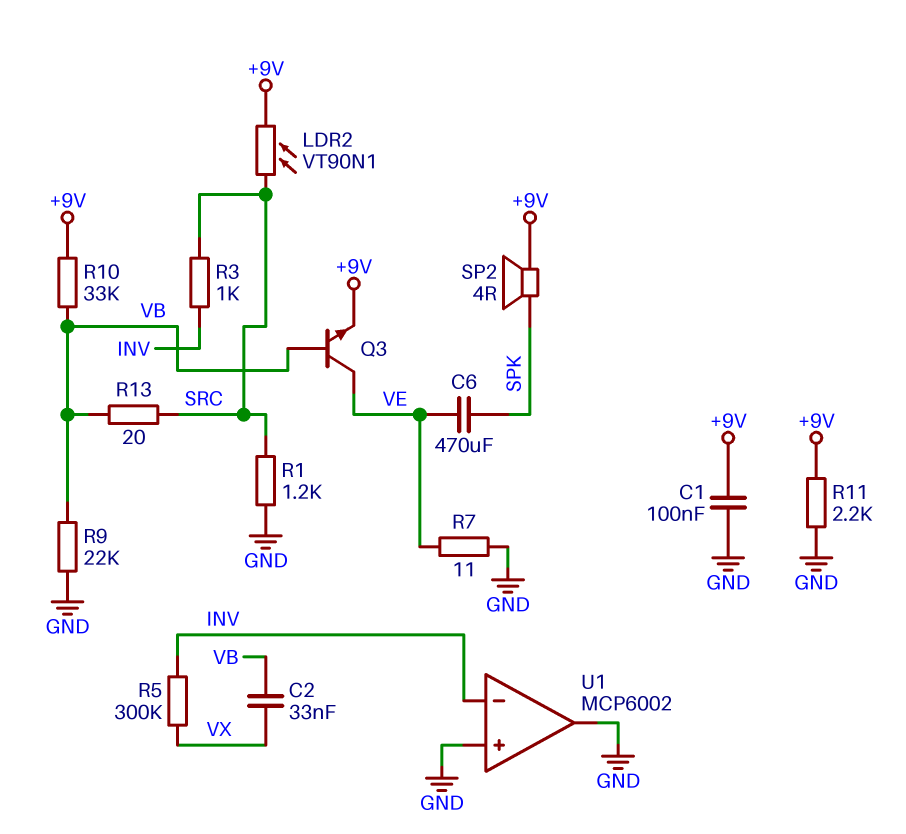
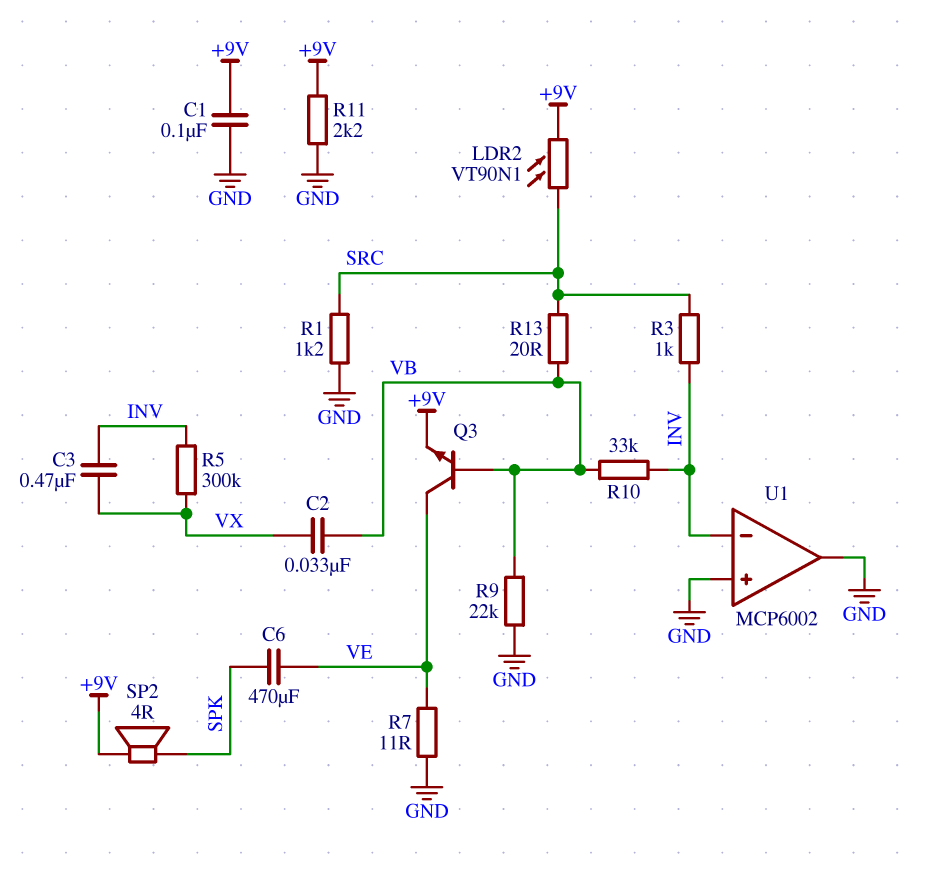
C3: none -> 470nF (INV, VX)
R10: 33k (+9V, VB) -> 33k (INV, VB)

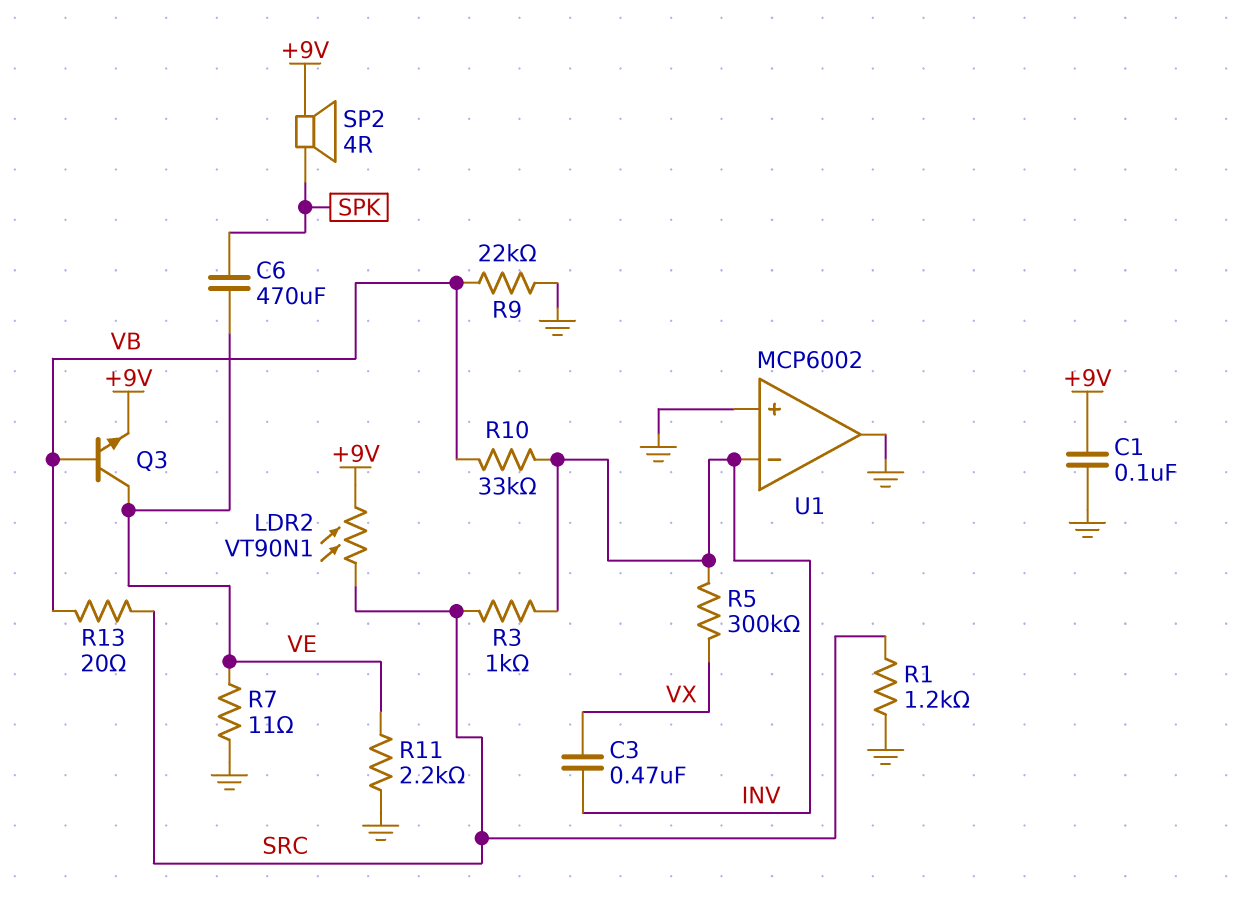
C2: 33nF (VB, VX) -> none
R11: 2.2k (+9V, GND) -> 2.2k (GND, VE)

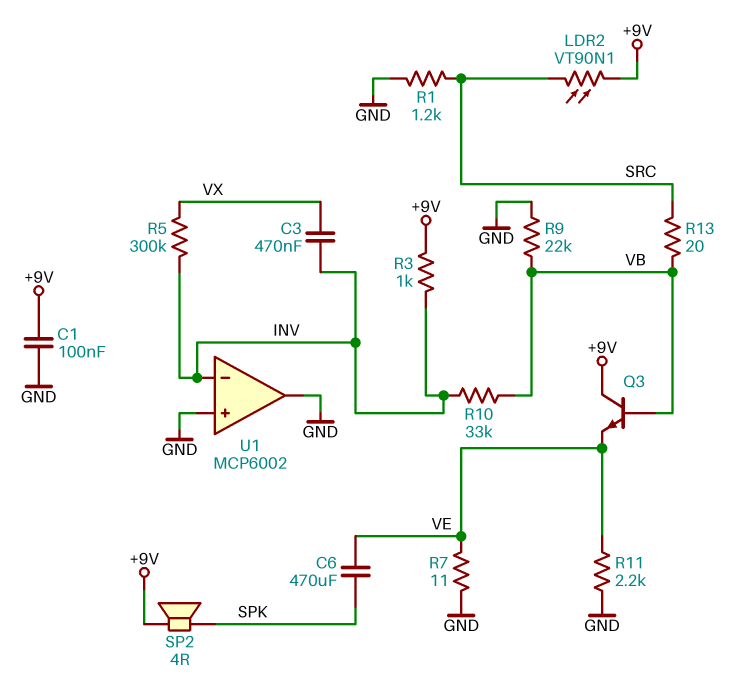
Q3: NPN (B VB, C VE, E +9V) -> NPN (B VB, C +9V, E VE)
R3: 1k (INV, SRC) -> 1k (+9V, INV)

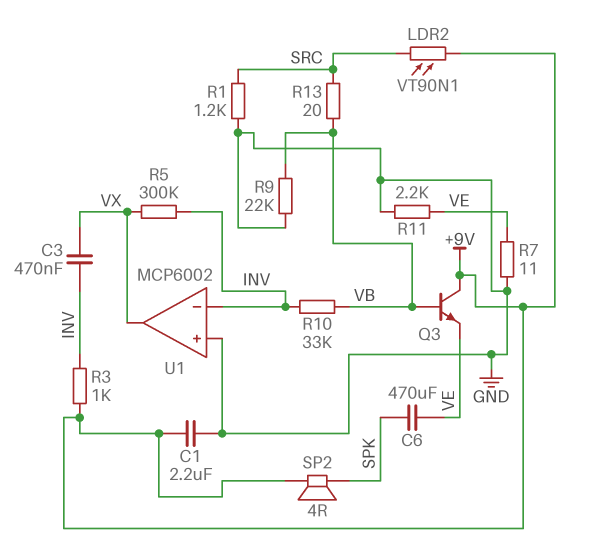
C1: 100nF (+9V, GND) -> 2.2uF (+9V, GND)
U1 pin out: GND -> VX

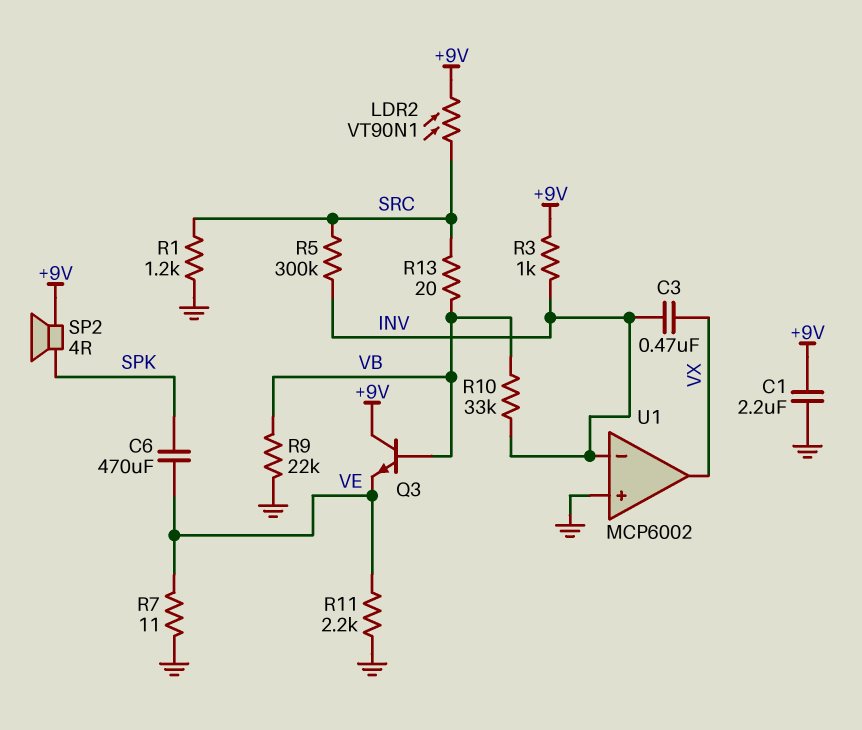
R5: 300k (INV, VX) -> 300k (INV, SRC)

